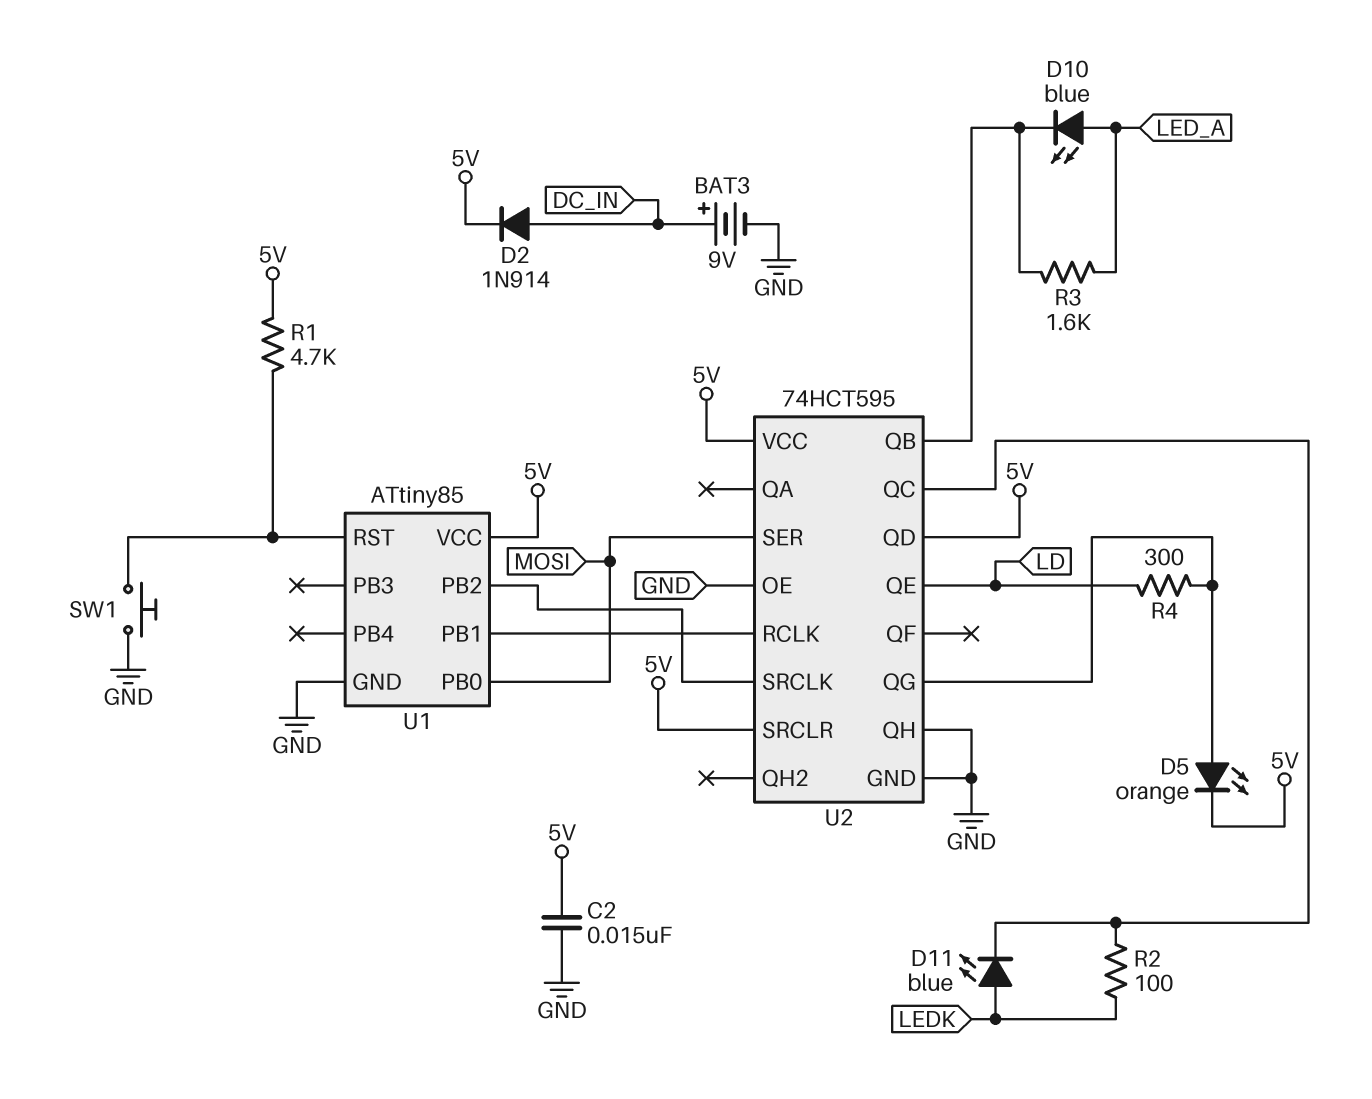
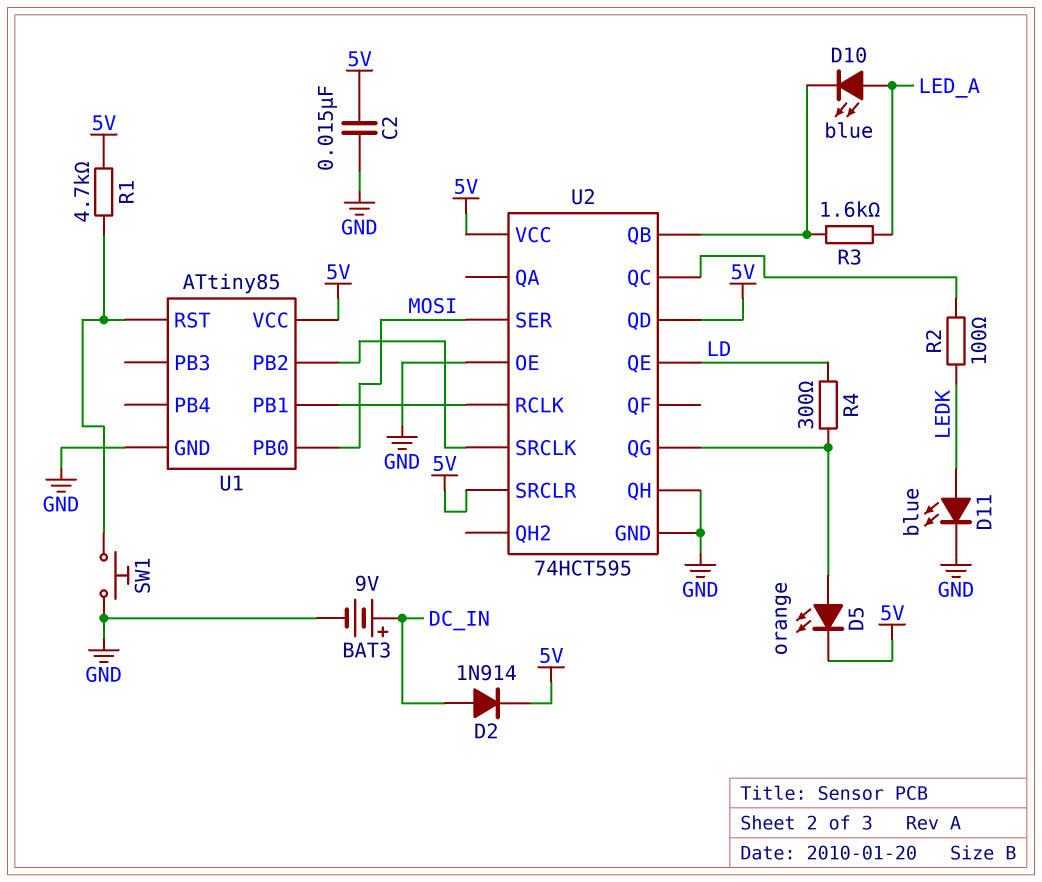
D11: LED blue (A LEDK, K U2/QC) -> LED blue (A LEDK, K GND)

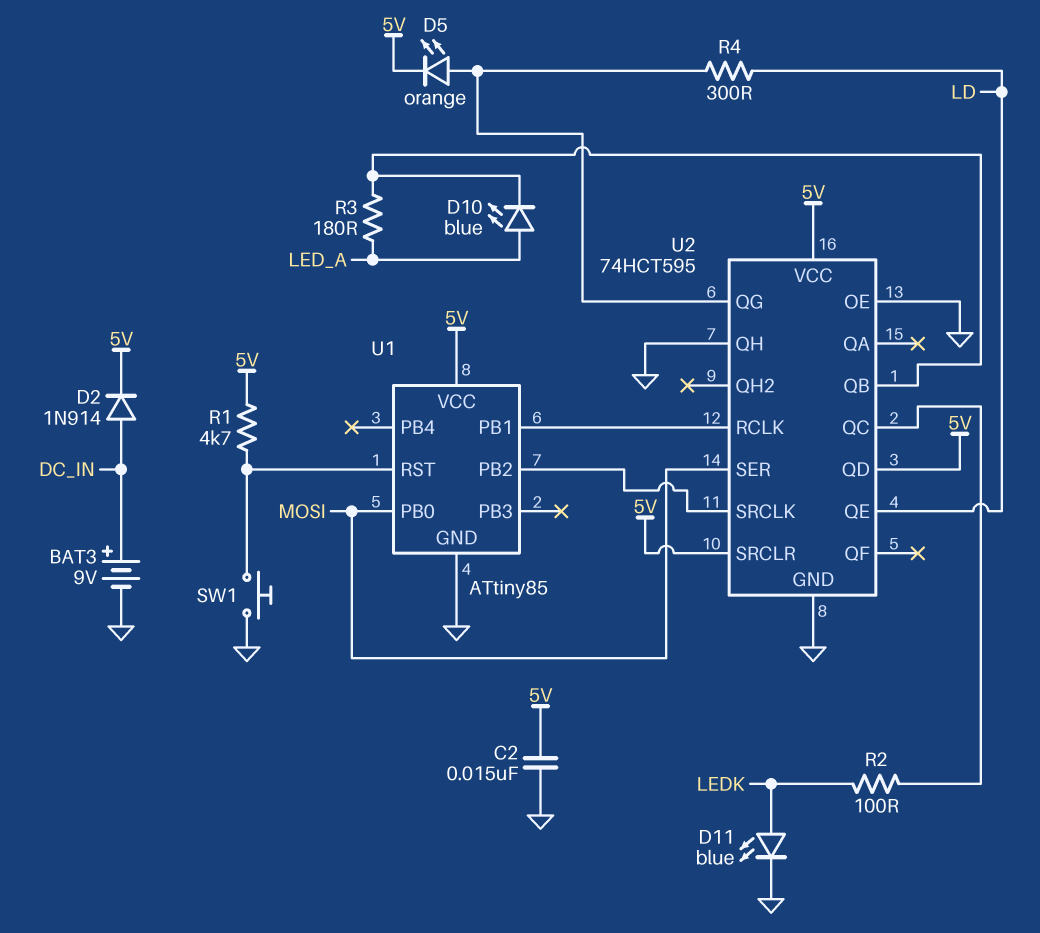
R3: 1.6k (LED_A, U2/QB) -> 180 (LED_A, U2/QB)

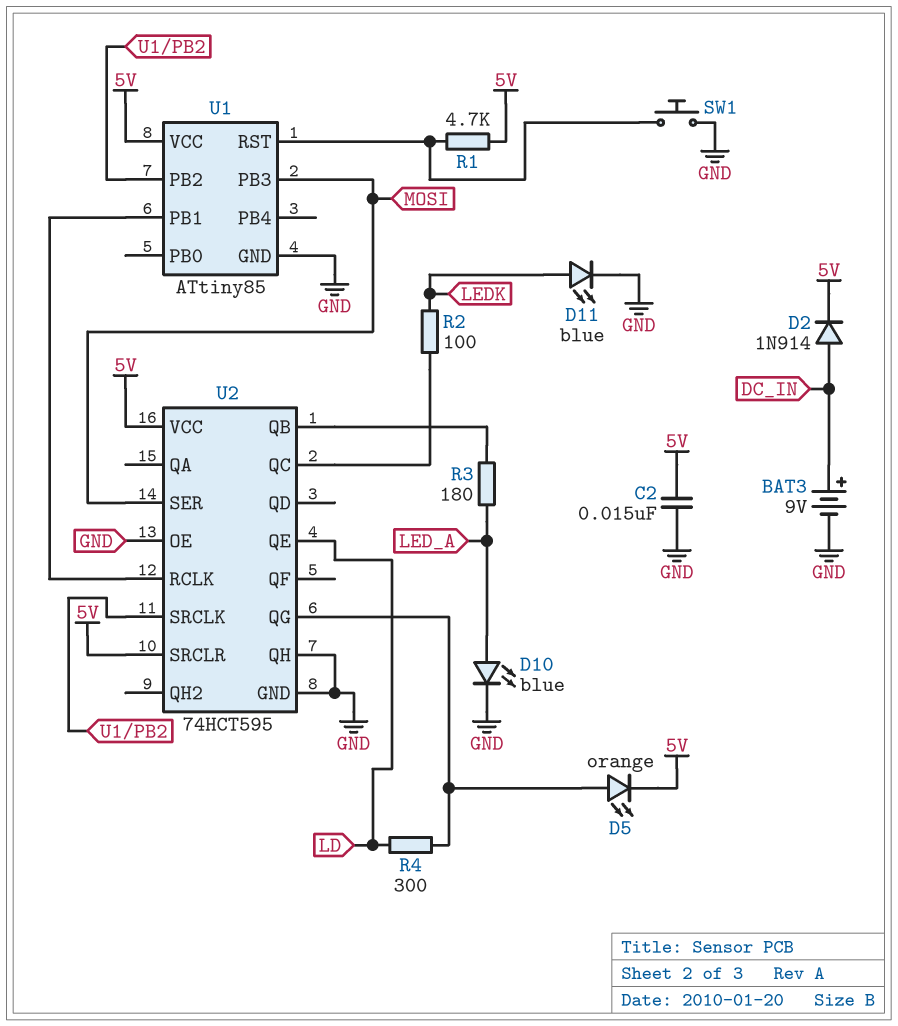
D10: LED blue (A LED_A, K U2/QB) -> LED blue (A LED_A, K GND)
U1 pin PB0: MOSI -> none
U1 pin PB3: none -> MOSI
U2 pin QD: 5V -> none

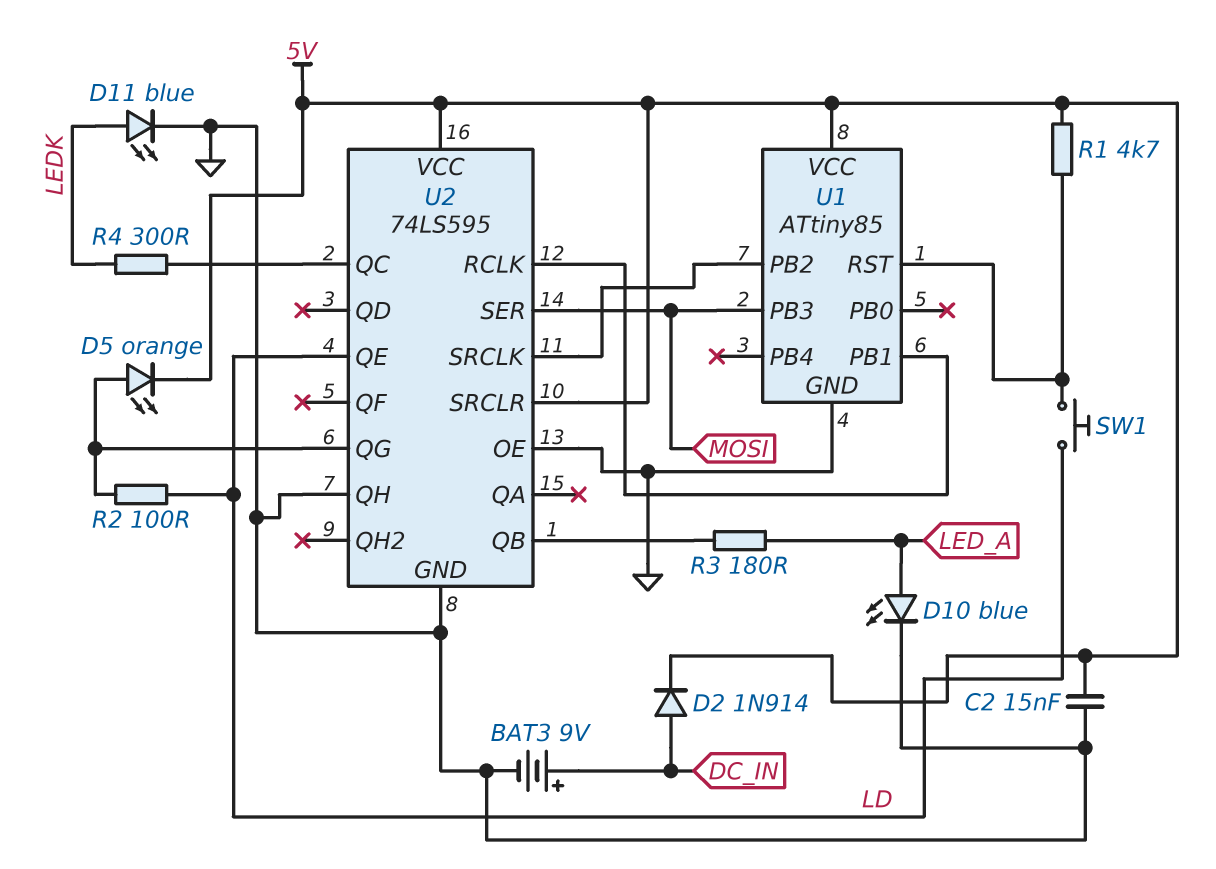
R2: 100 (LEDK, U2/QC) -> 100 (LD, U2/QG)
R4: 300 (LD, U2/QG) -> 300 (LEDK, U2/QC)
SW1: button (GND, U1/RST) -> button (LD, U1/RST)
U2: 74HCT595 -> 74LS595

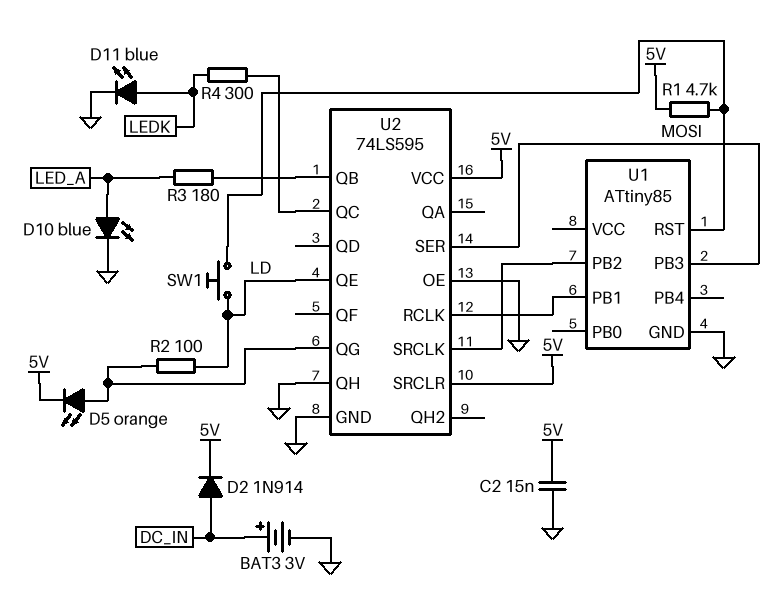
BAT3: 9V (plus DC_IN, minus GND) -> 3V (plus DC_IN, minus GND)
U1 pin VCC: 5V -> none

